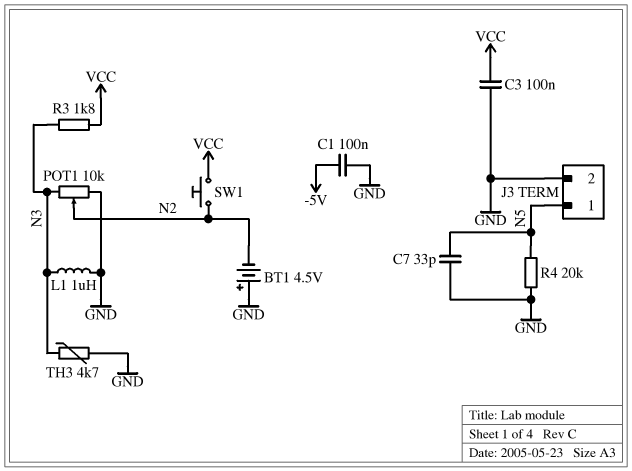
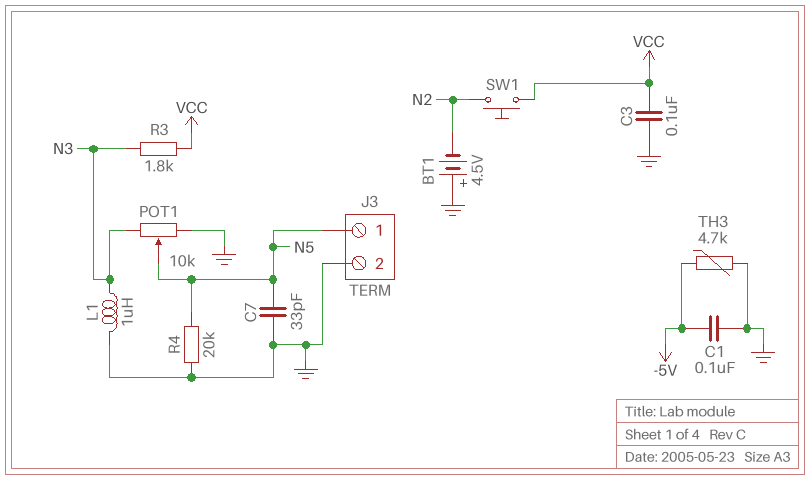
POT1: 10k (GND, N3, wiper N2) -> 10k (GND, N3, wiper N5)
TH3: 4.7k (GND, N3) -> 4.7k (-5V, GND)

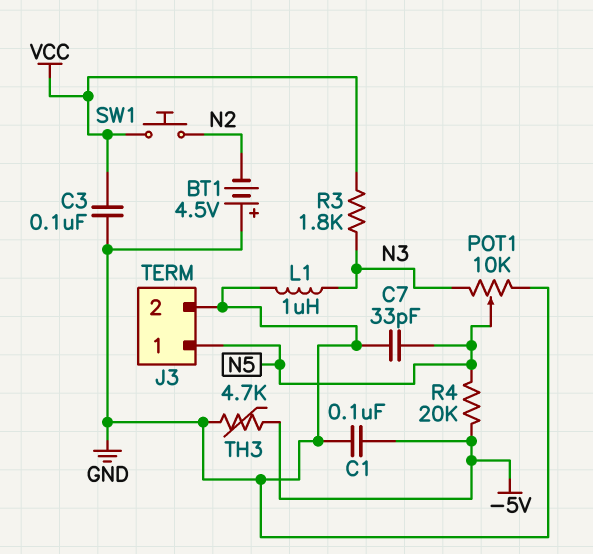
R4: 20k (GND, N5) -> 20k (-5V, N5)

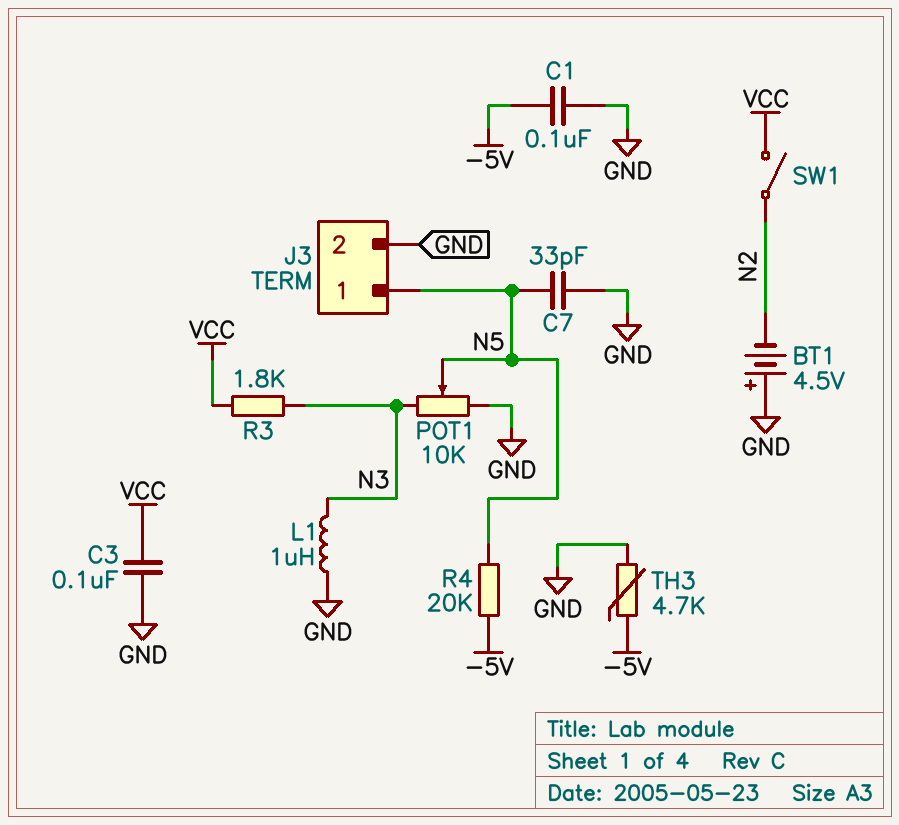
SW1: button (N2, VCC) -> switch (N2, VCC)

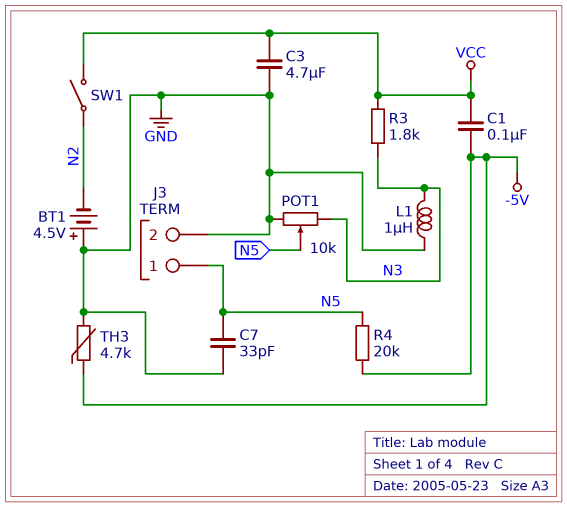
C1: 100nF (-5V, GND) -> 100nF (-5V, VCC)
C3: 100nF (GND, VCC) -> 4.7uF (GND, VCC)

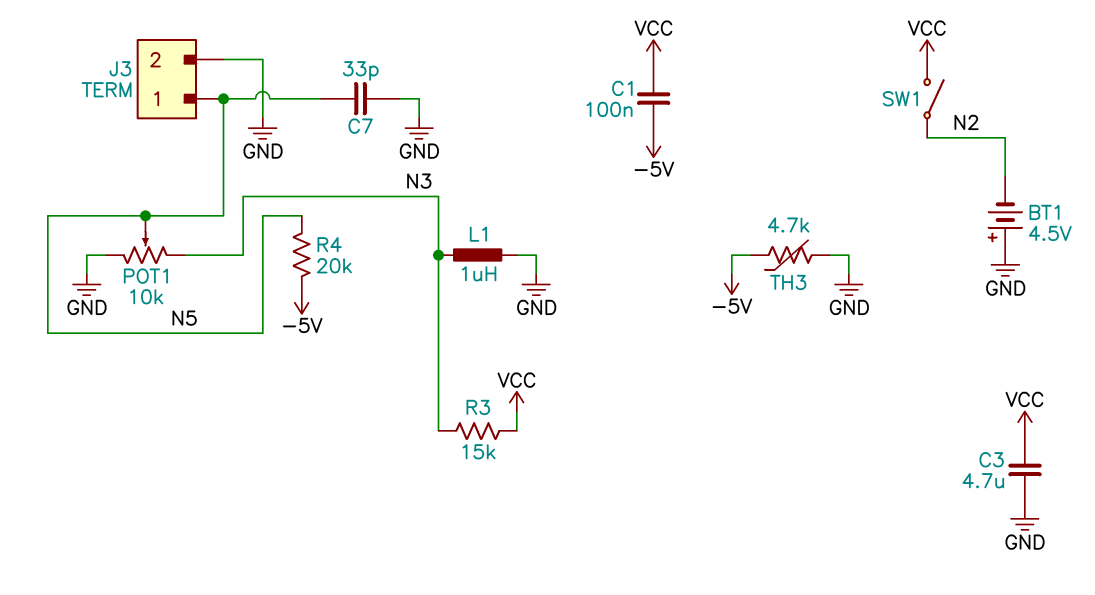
R3: 1.8k (N3, VCC) -> 15k (N3, VCC)

